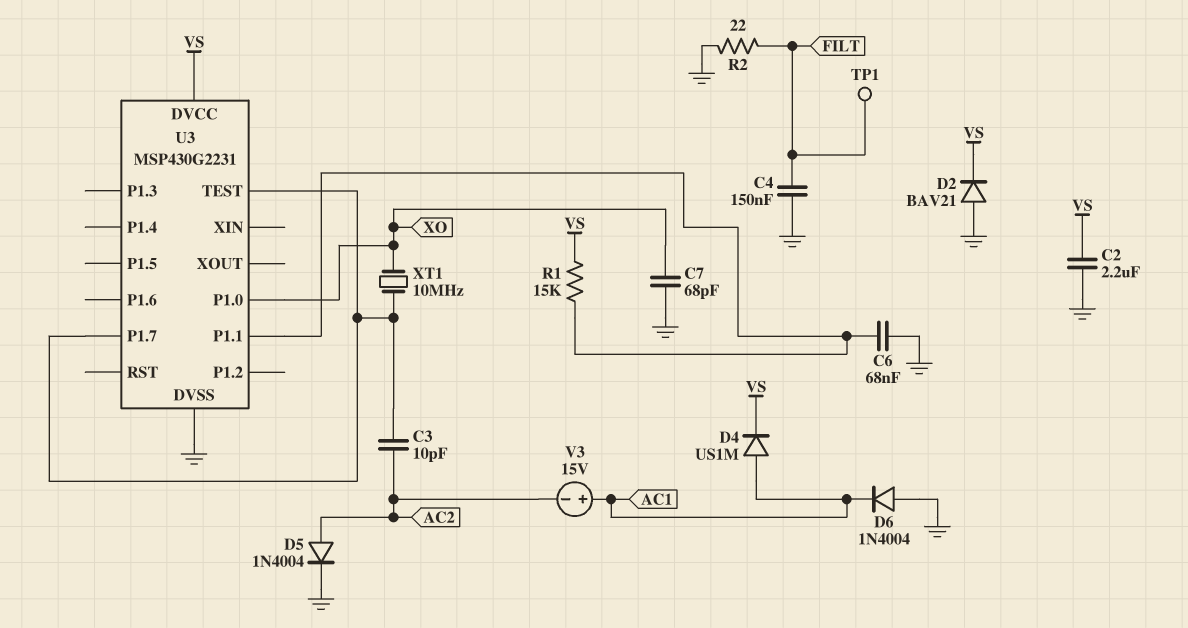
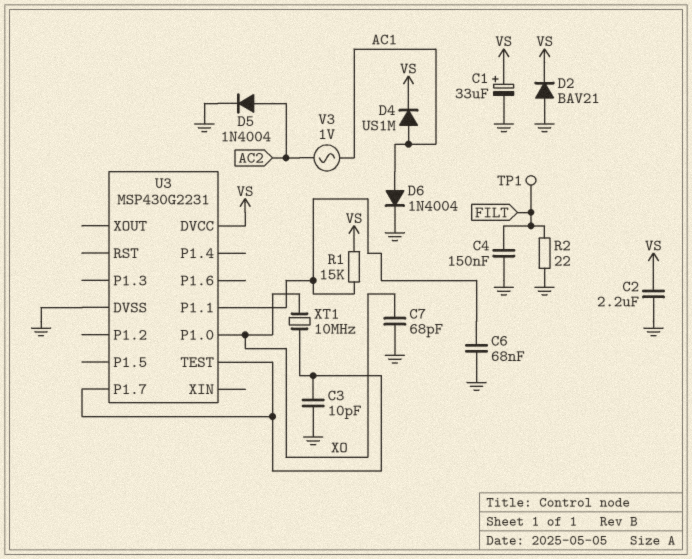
C1: none -> 33uF (plus VS, minus GND)
C3: 10pF (AC2, U3/P1.7) -> 10pF (GND, U3/P1.7)
D6: diode 1N4004 (A GND, K AC1) -> diode 1N4004 (A AC1, K GND)
V3: 15V (plus AC1, minus AC2) -> AC 1V (AC1, AC2)

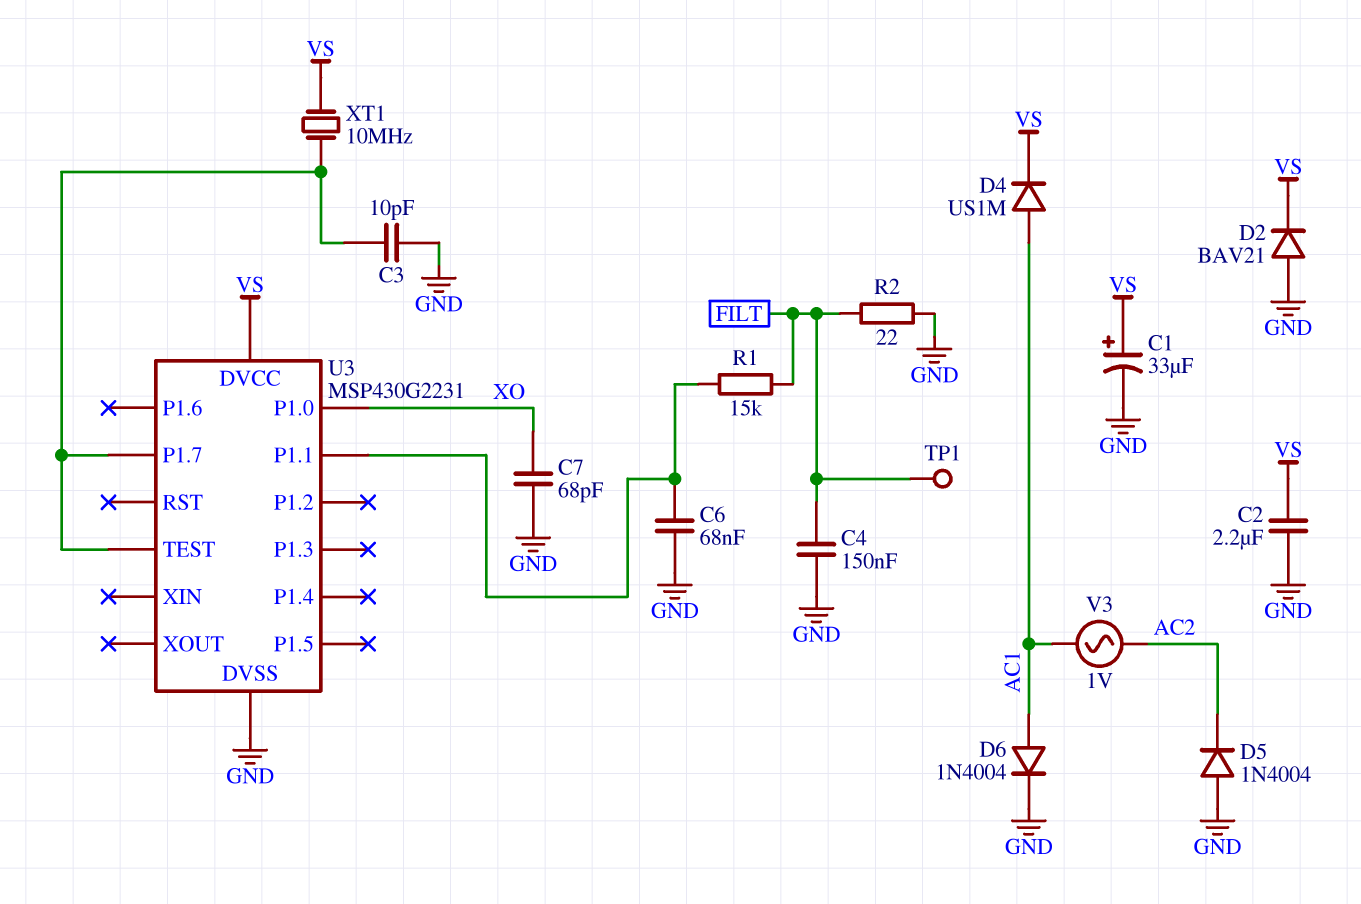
D5: diode 1N4004 (A AC2, K GND) -> diode 1N4004 (A GND, K AC2)
R1: 15k (U3/P1.1, VS) -> 15k (FILT, U3/P1.1)
XT1: 10MHz (U3/P1.7, XO) -> 10MHz (U3/P1.7, VS)

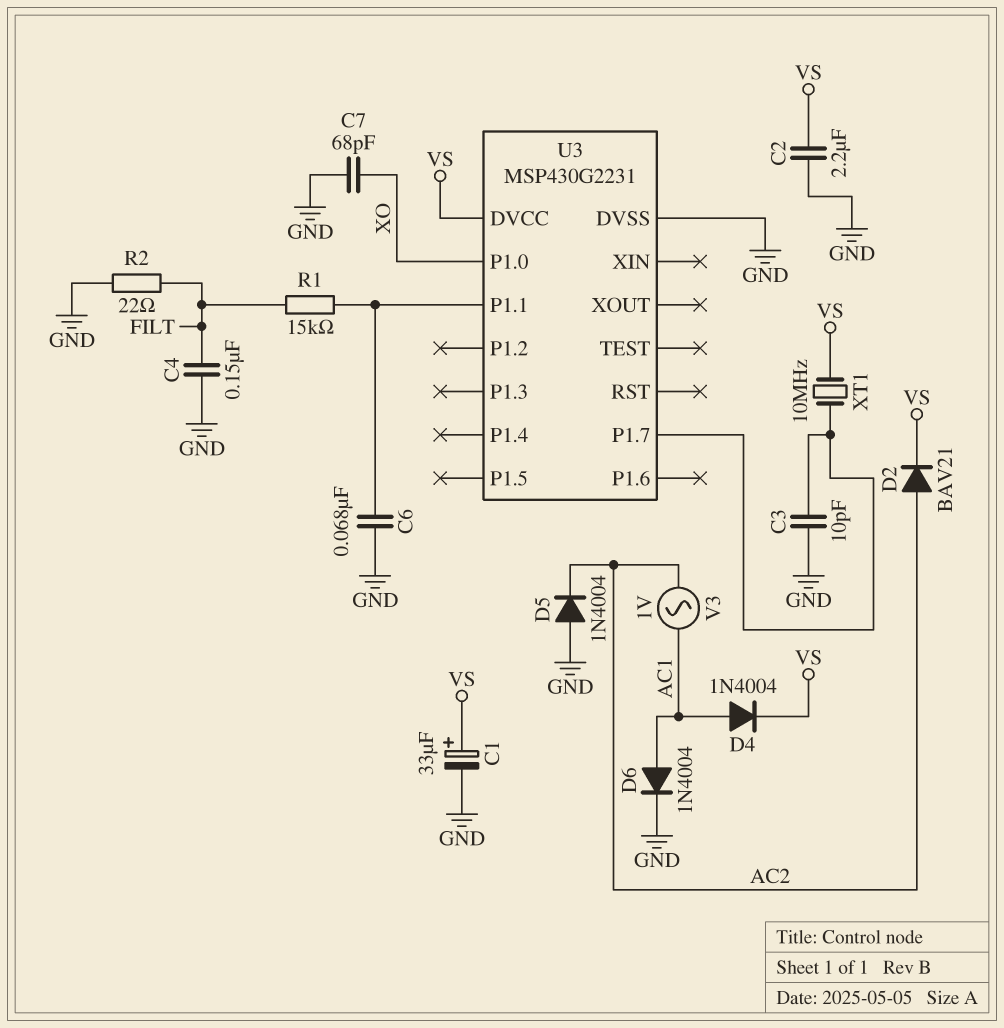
D2: diode BAV21 (A GND, K VS) -> diode BAV21 (A AC2, K VS)
D4: diode US1M (A AC1, K VS) -> diode 1N4004 (A AC1, K VS)
TP1: test point (FILT) -> none
U3 pin TEST: U3/P1.7 -> none

